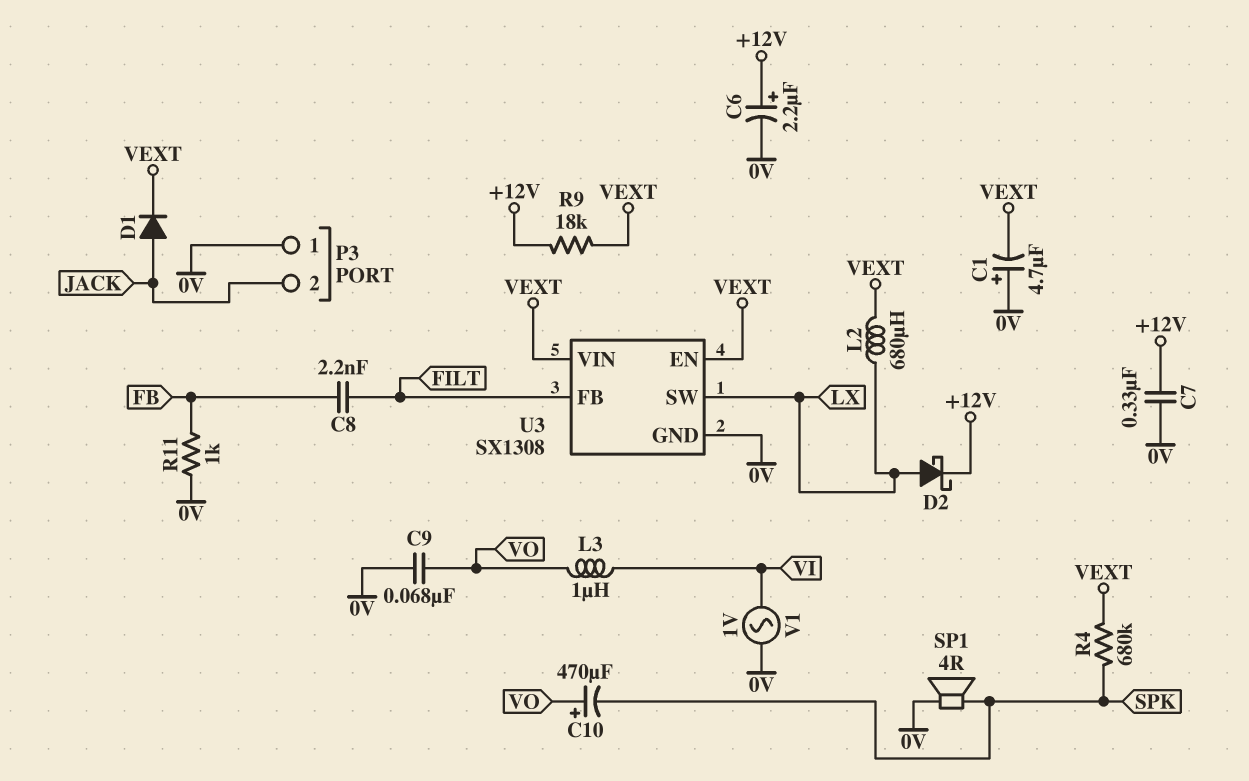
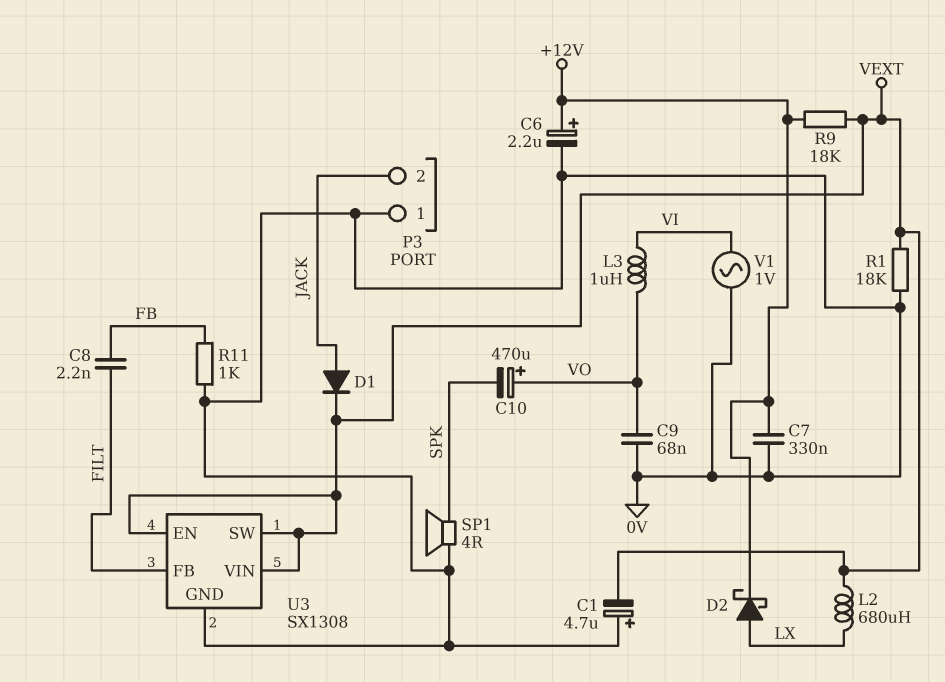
R1: none -> 18k (0V, VEXT)
R4: 680k (SPK, VEXT) -> none
U3 pin SW: LX -> VEXT

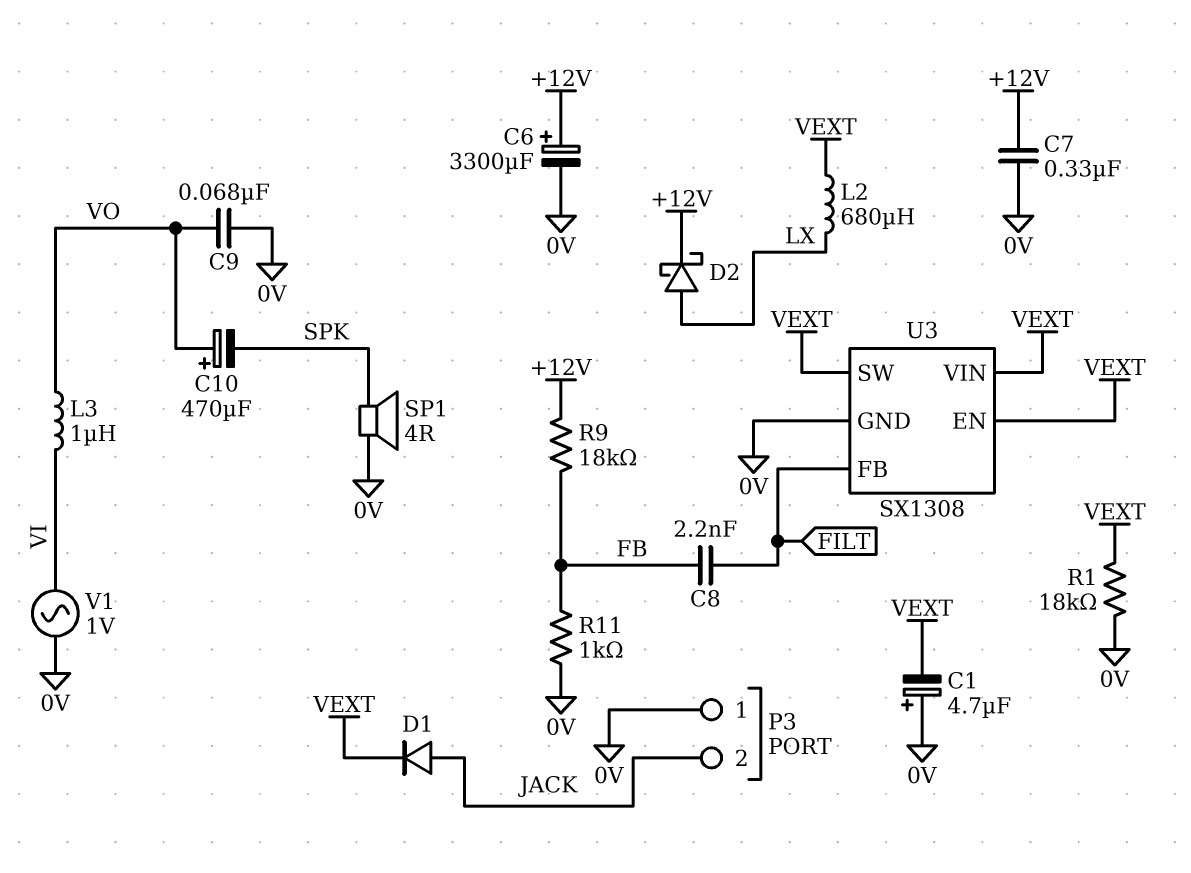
C6: 2.2uF (plus +12V, minus 0V) -> 3300uF (plus +12V, minus 0V)
R9: 18k (+12V, VEXT) -> 18k (+12V, FB)

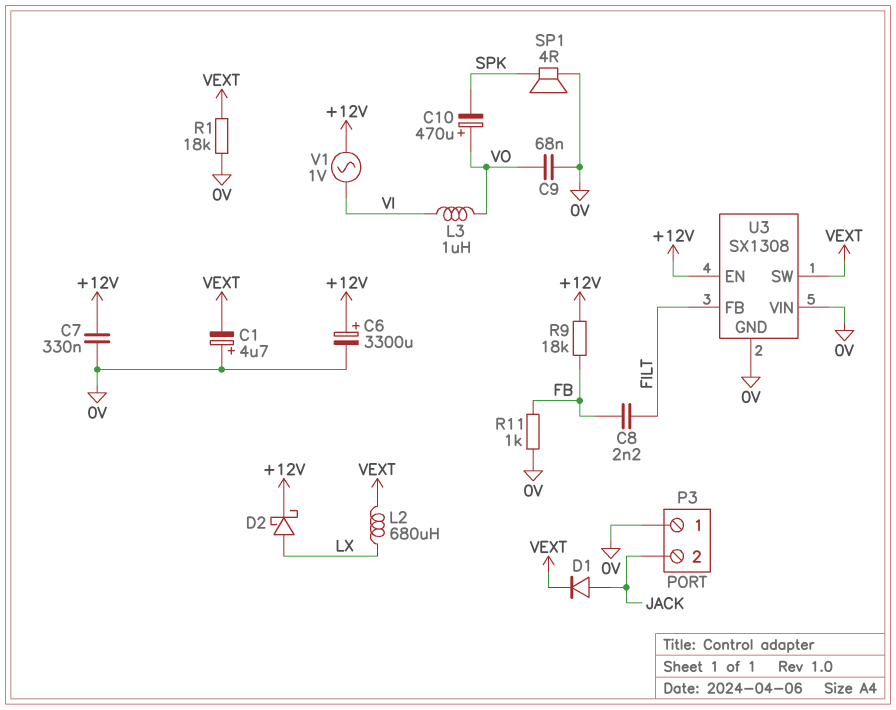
U3 pin EN: VEXT -> +12V
U3 pin VIN: VEXT -> 0V
V1: AC 1V (0V, VI) -> AC 1V (+12V, VI)

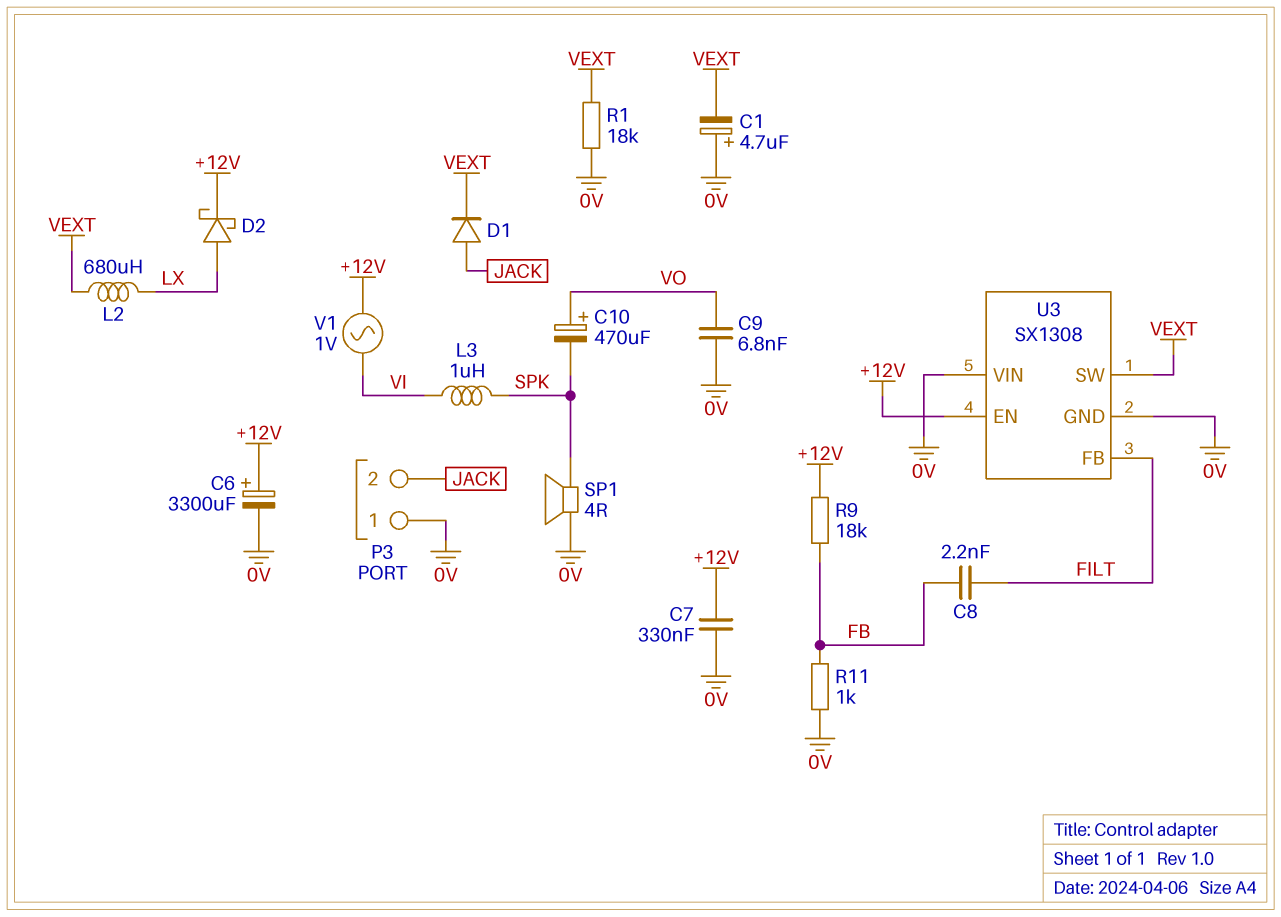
C9: 68nF (0V, VO) -> 6.8nF (0V, VO)
L3: 1uH (VI, VO) -> 1uH (SPK, VI)

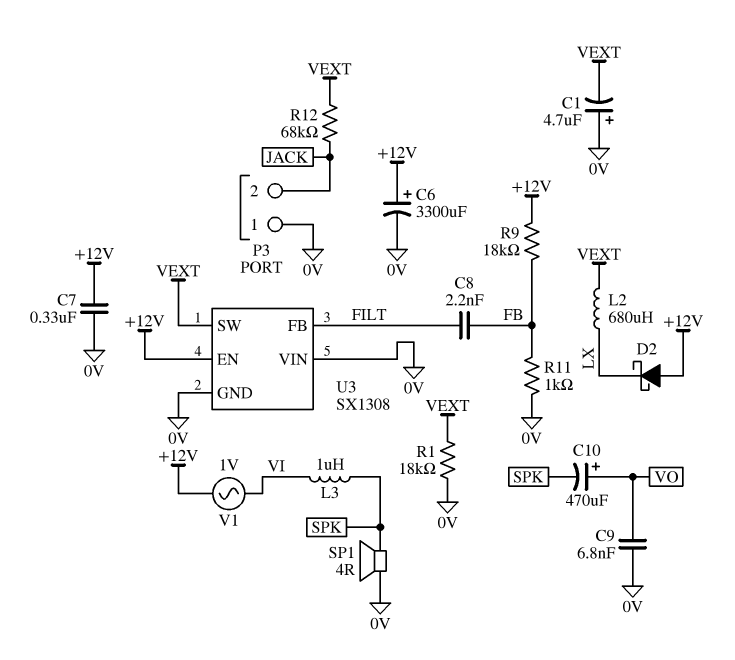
D1: diode (A JACK, K VEXT) -> none
D2: schottky (A LX, K +12V) -> schottky (A +12V, K LX)
R12: none -> 68k (JACK, VEXT)

